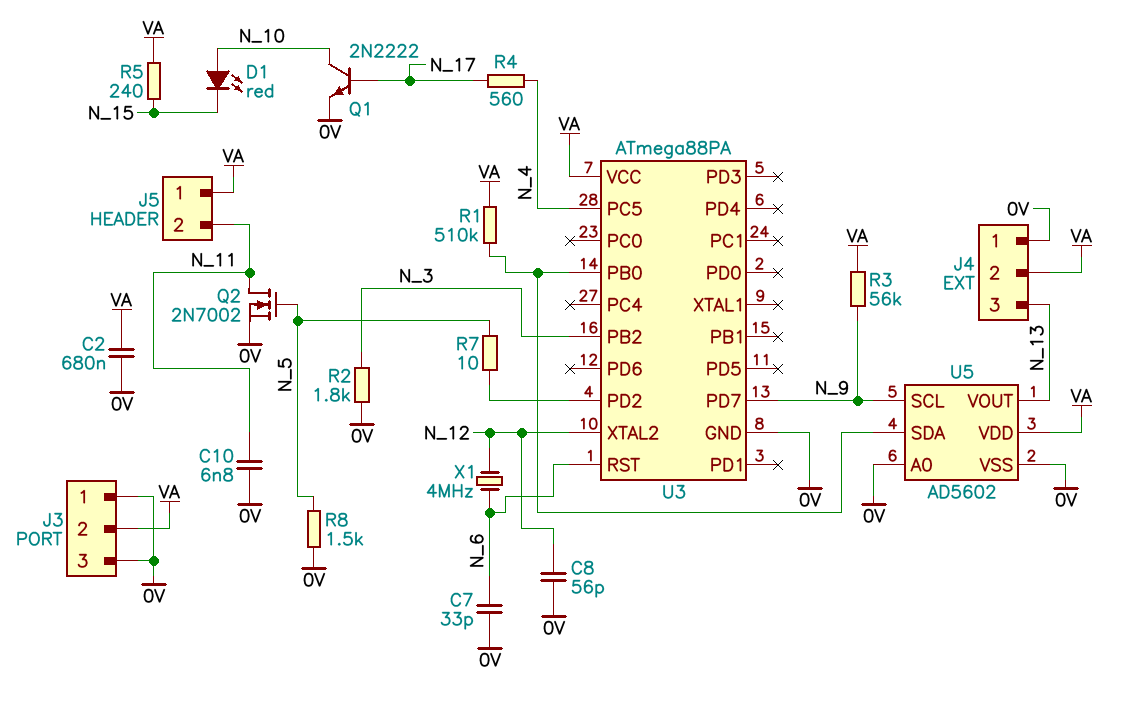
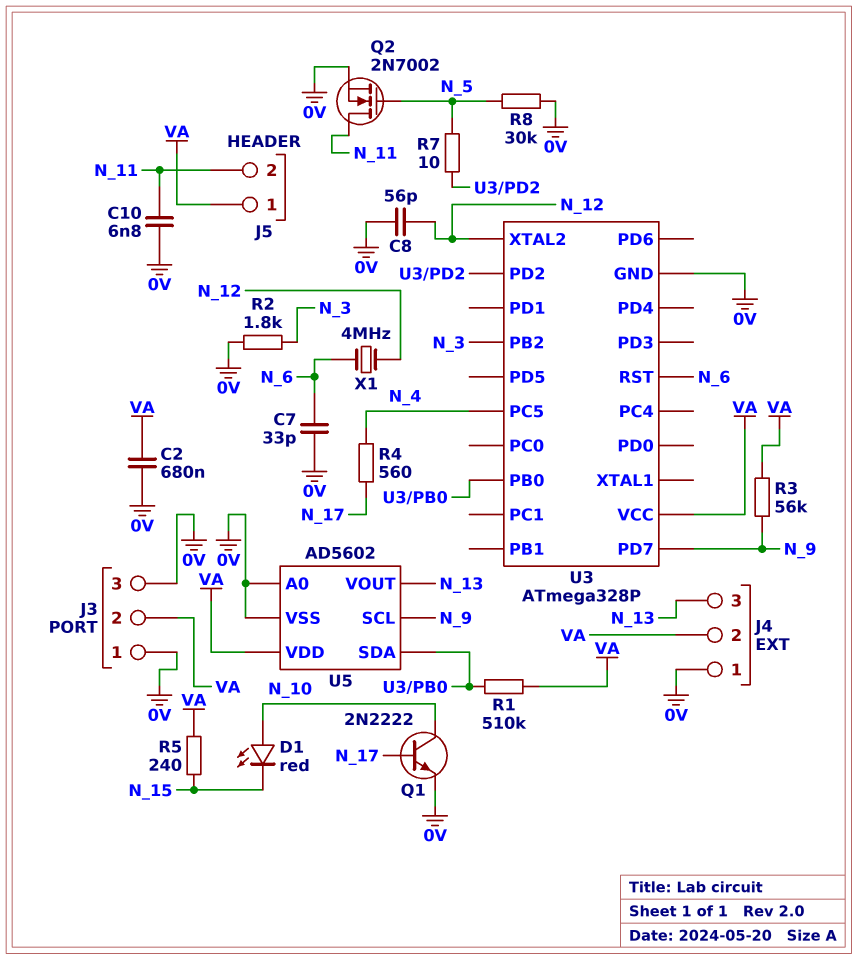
R8: 1.5k (0V, N_5) -> 30k (0V, N_5)
U3: ATmega88PA -> ATmega328P

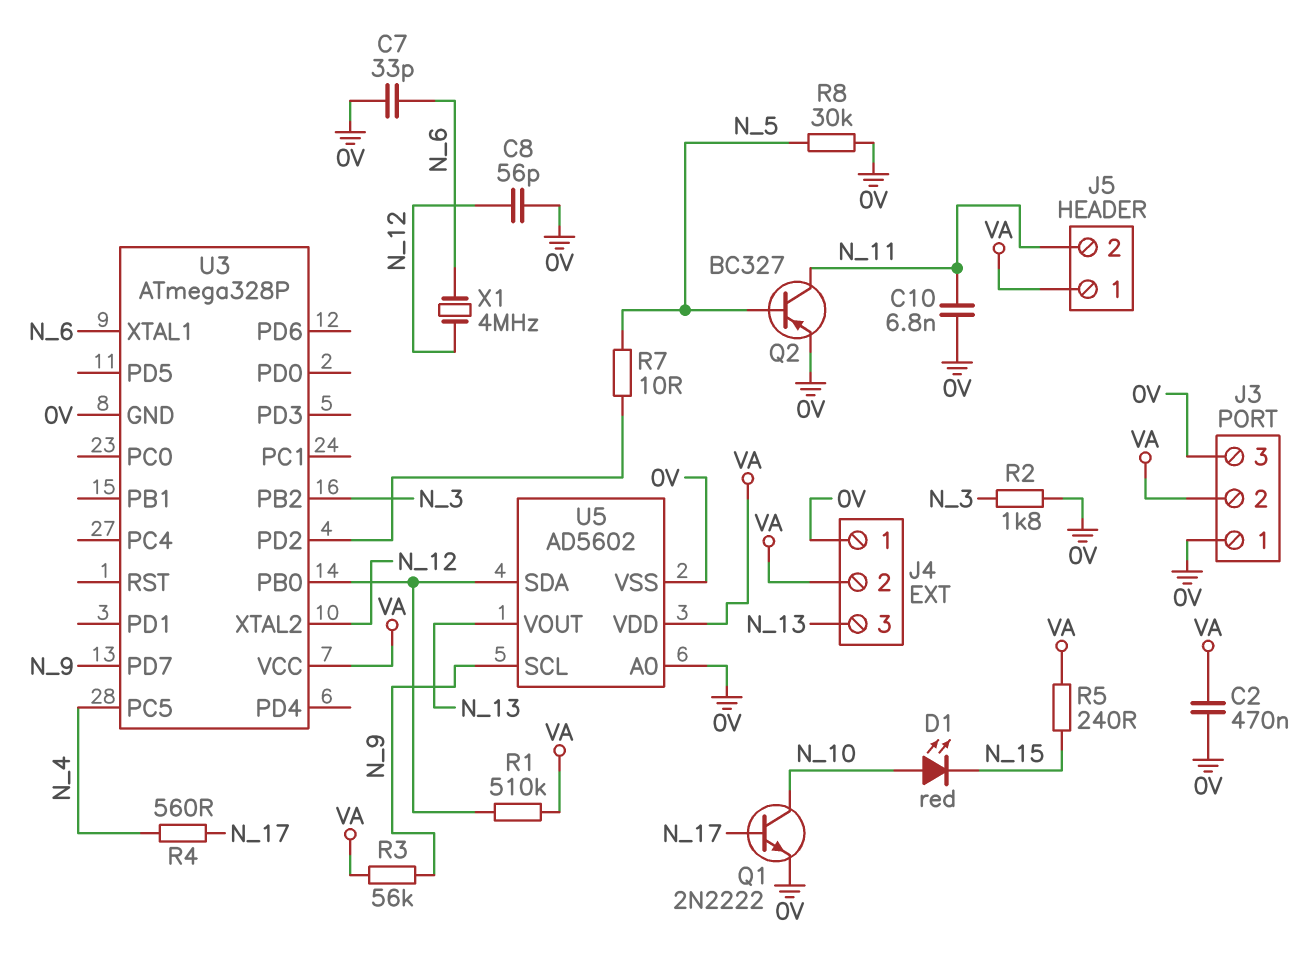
C2: 680nF (0V, VA) -> 470nF (0V, VA)
Q2: NMOS 2N7002 (G N_5, D N_11, S 0V) -> PNP BC327 (B N_5, C N_11, E 0V)
U3 pin RST: N_6 -> none
U3 pin XTAL1: none -> N_6

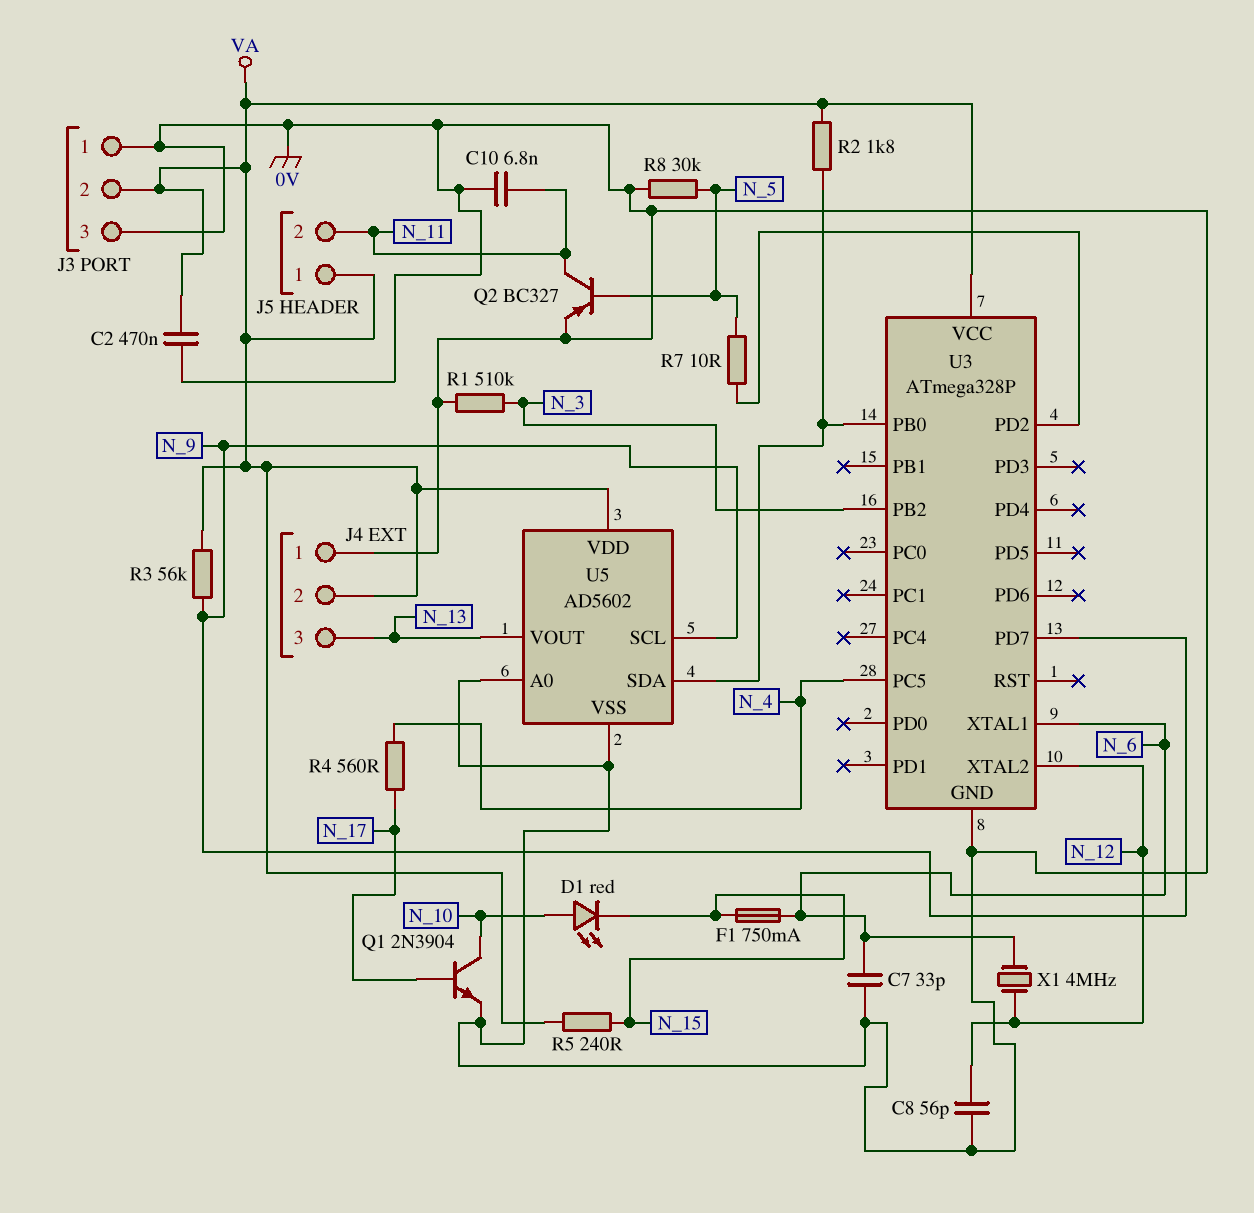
F1: none -> 750mA (N_6, N_15)
Q1: NPN 2N2222 (B N_17, C N_10, E 0V) -> NPN 2N3904 (B N_17, C N_10, E 0V)
R1: 510k (U3/PB0, VA) -> 510k (0V, N_3)
R2: 1.8k (0V, N_3) -> 1.8k (U3/PB0, VA)

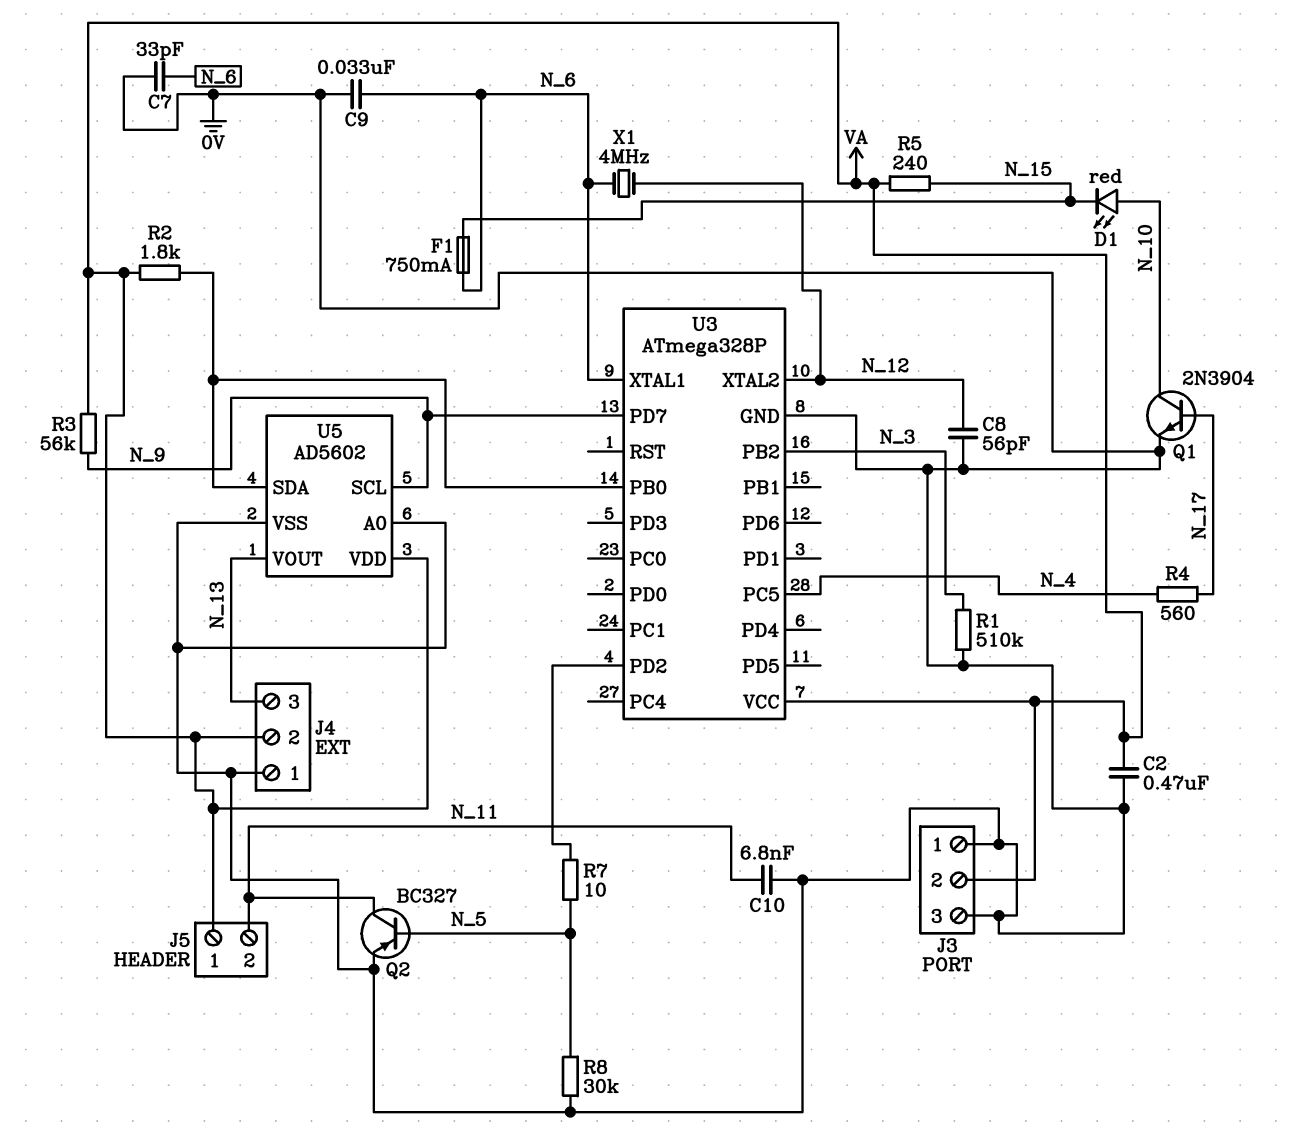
C9: none -> 33nF (0V, N_6)

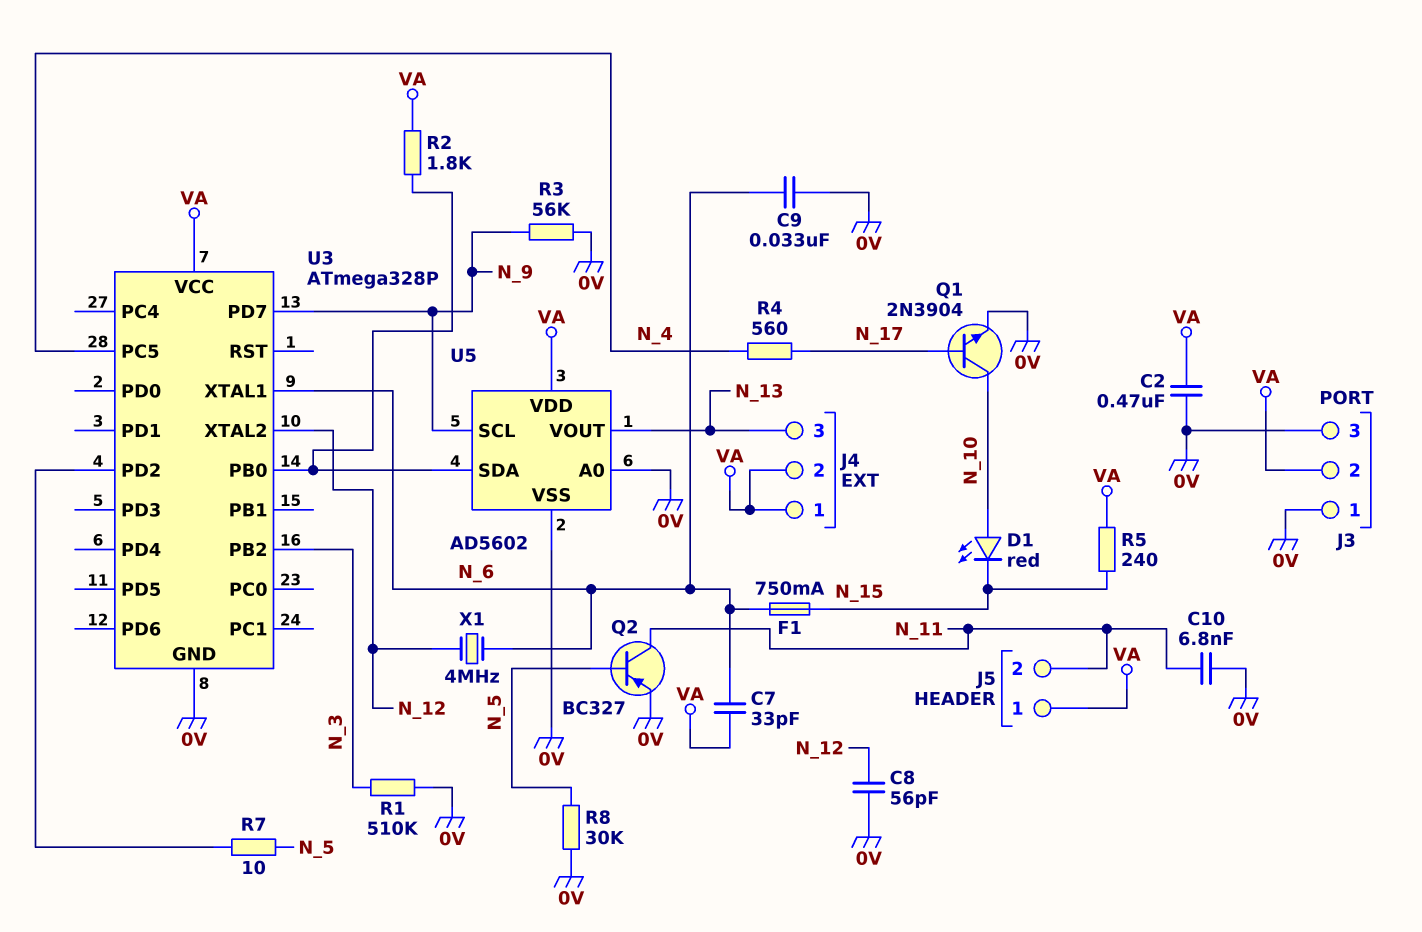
C7: 33pF (0V, N_6) -> 33pF (N_6, VA)
J4 pin 1: 0V -> VA
R3: 56k (N_9, VA) -> 56k (0V, N_9)

